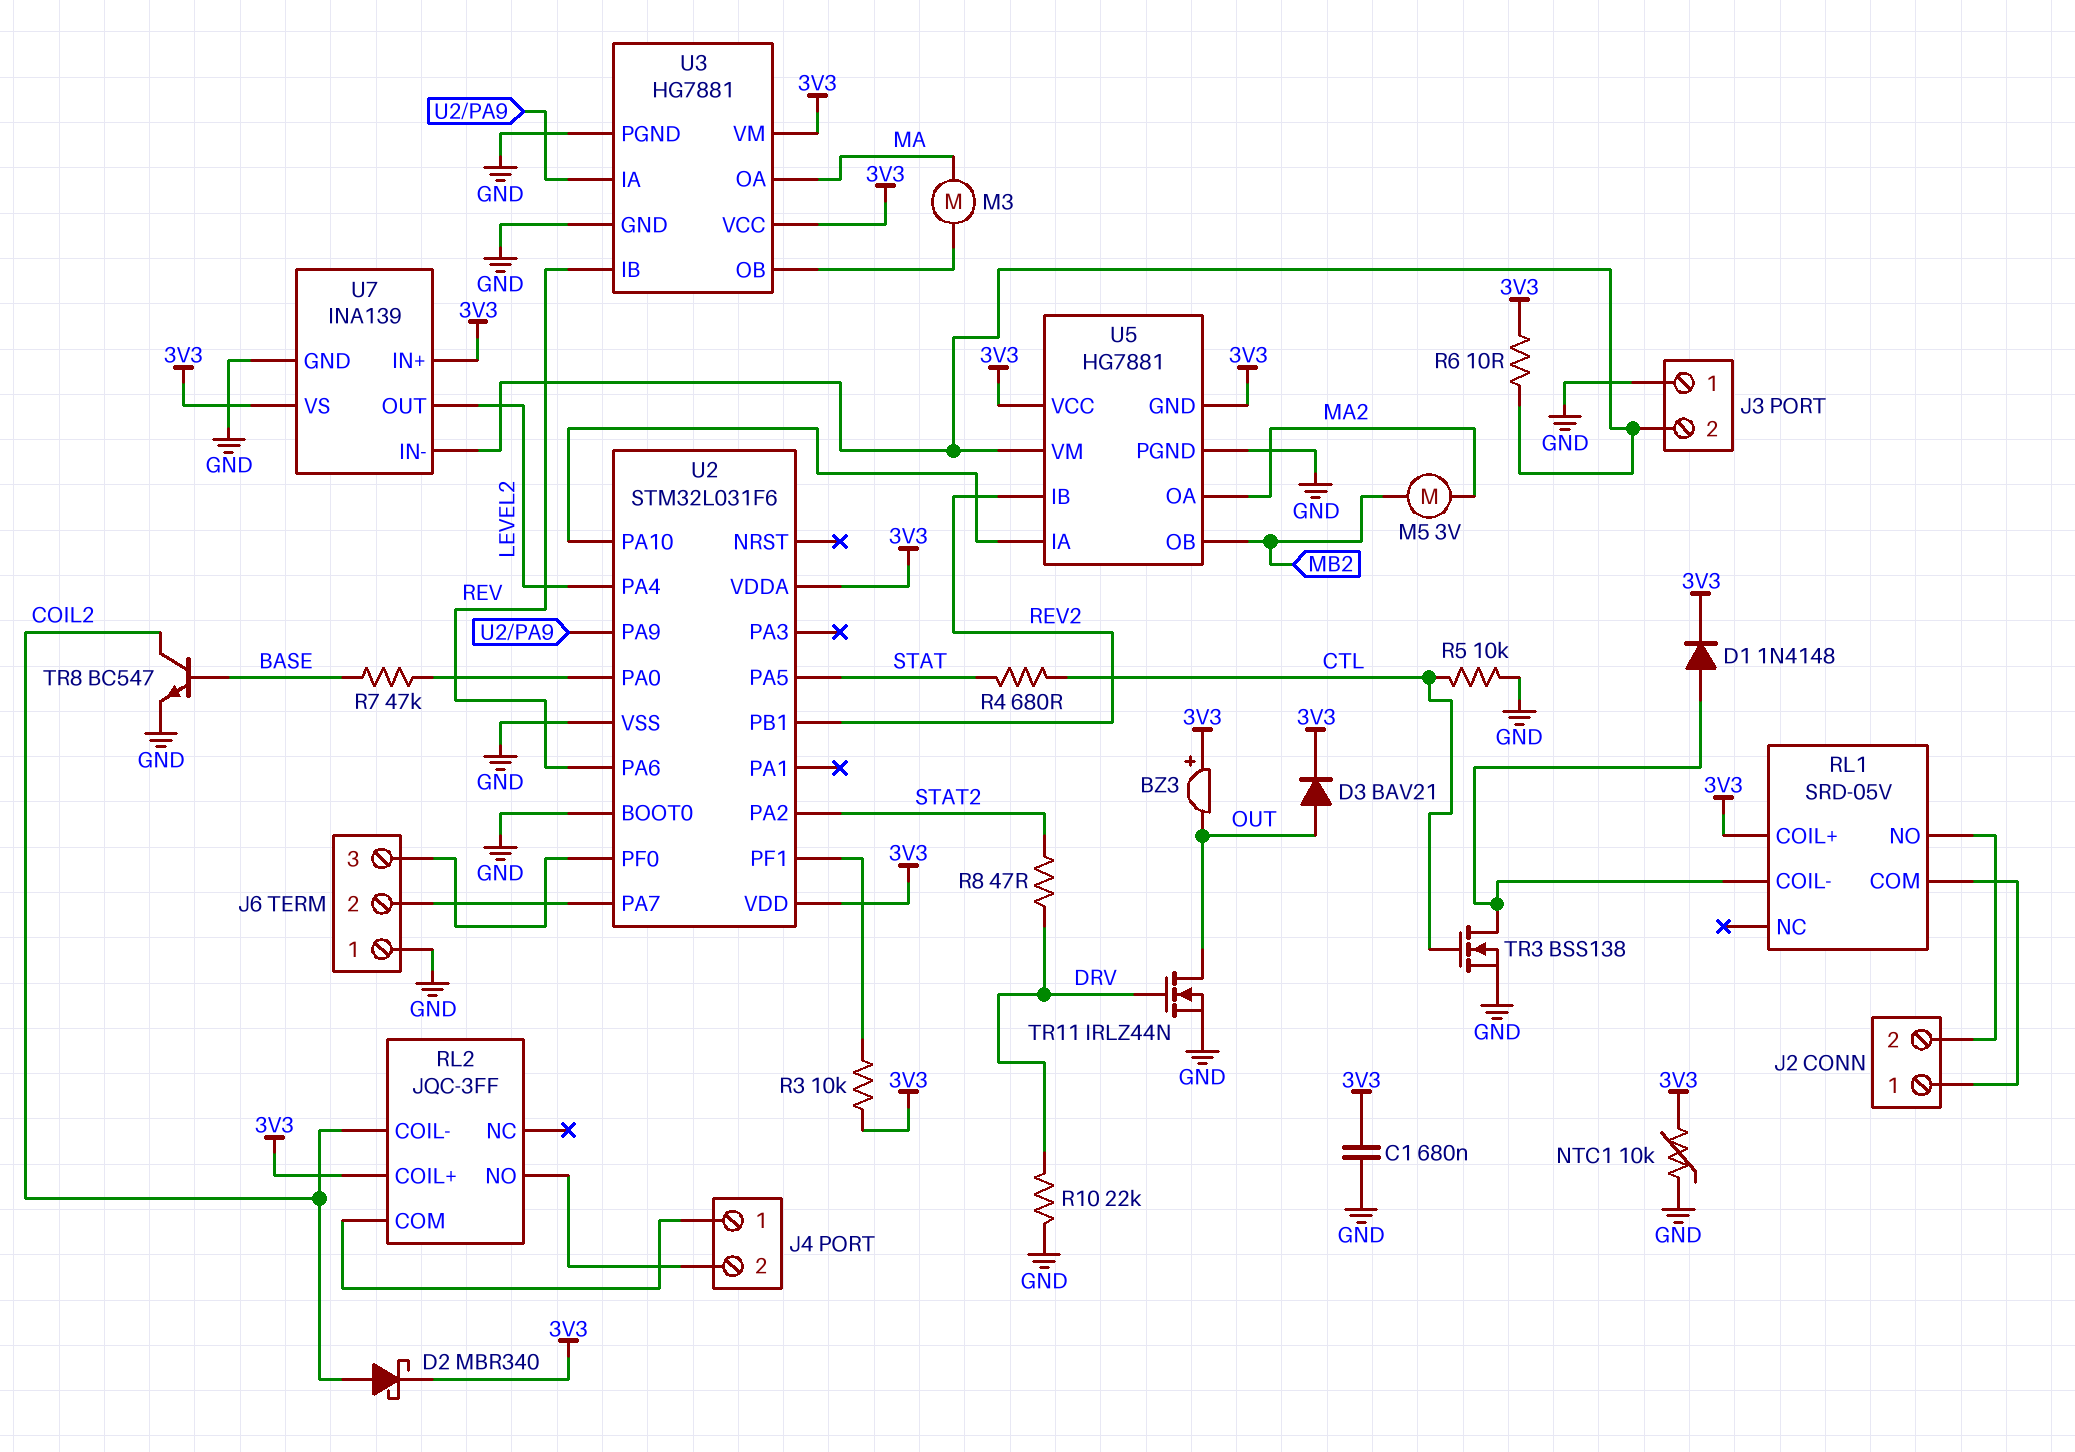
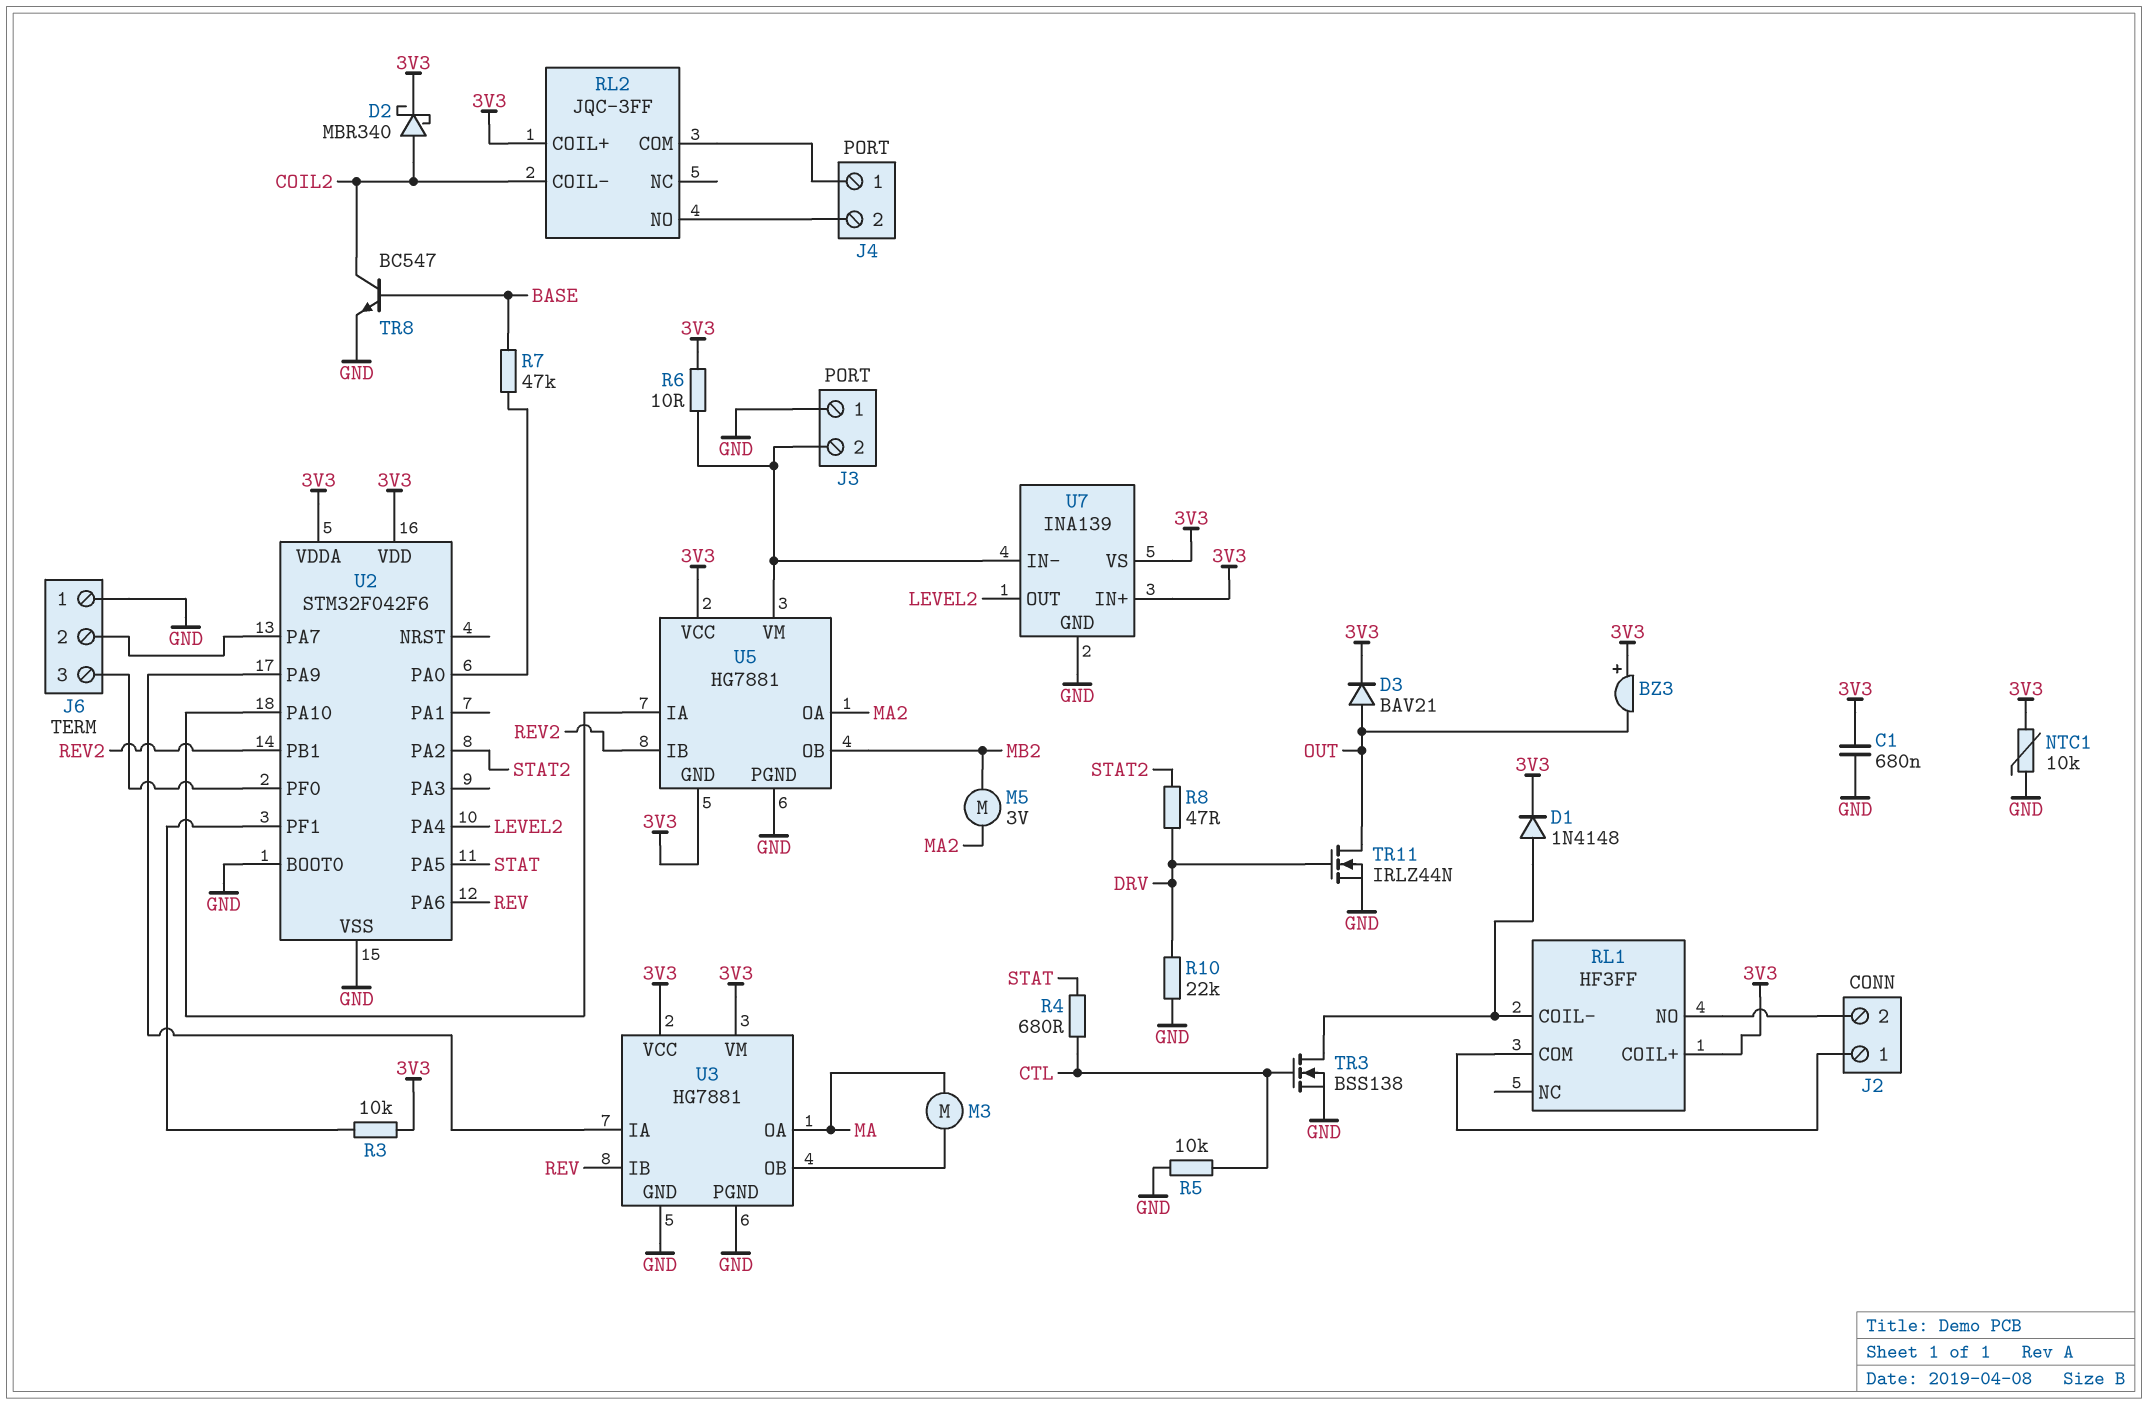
RL1: SRD-05V -> HF3FF
U2: STM32L031F6 -> STM32F042F6

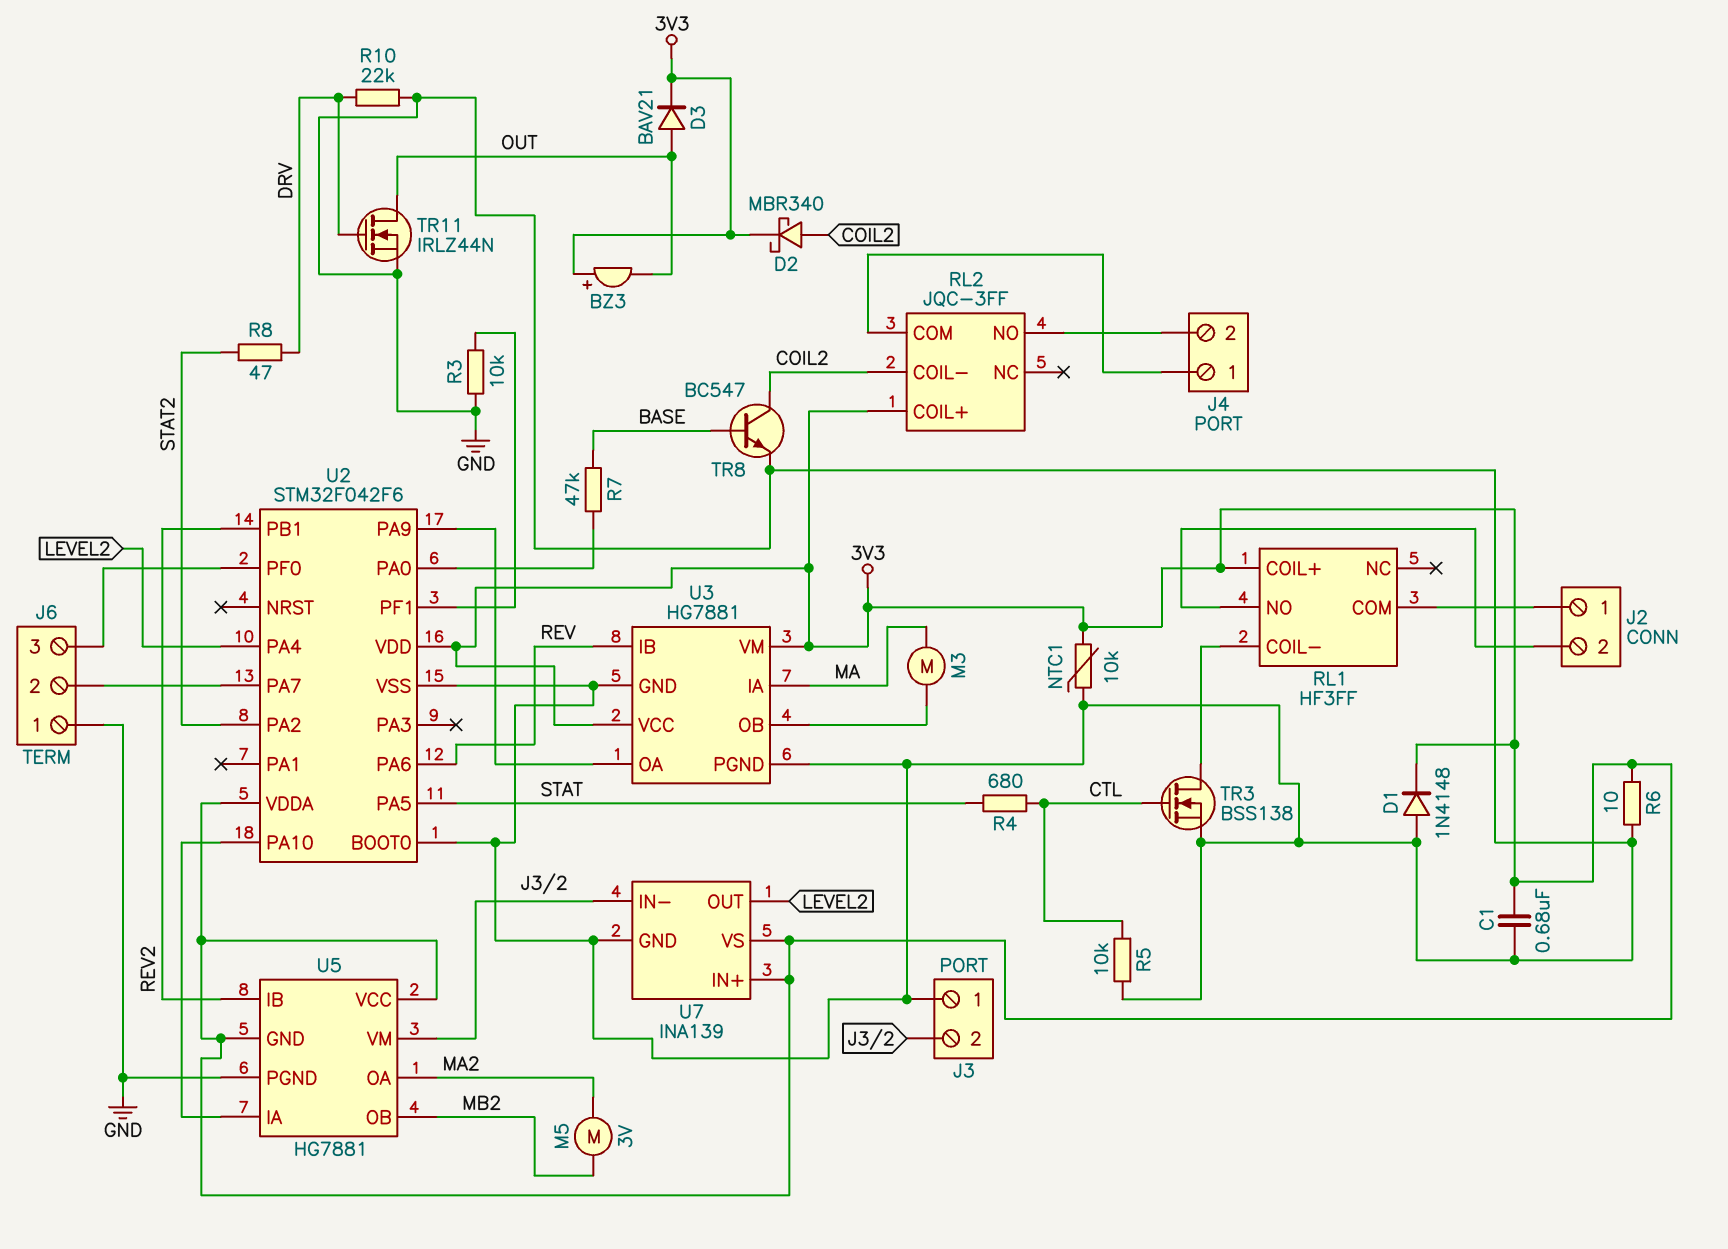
D1: diode 1N4148 (A RL1/COIL-, K 3V3) -> diode 1N4148 (A GND, K 3V3)
R3: 10k (3V3, U2/PF1) -> 10k (GND, U2/PF1)
R6: 10 (3V3, J3/2) -> 10 (3V3, GND)
U3 pin IA: U2/PA9 -> MA
U3 pin OA: MA -> U2/PA9

